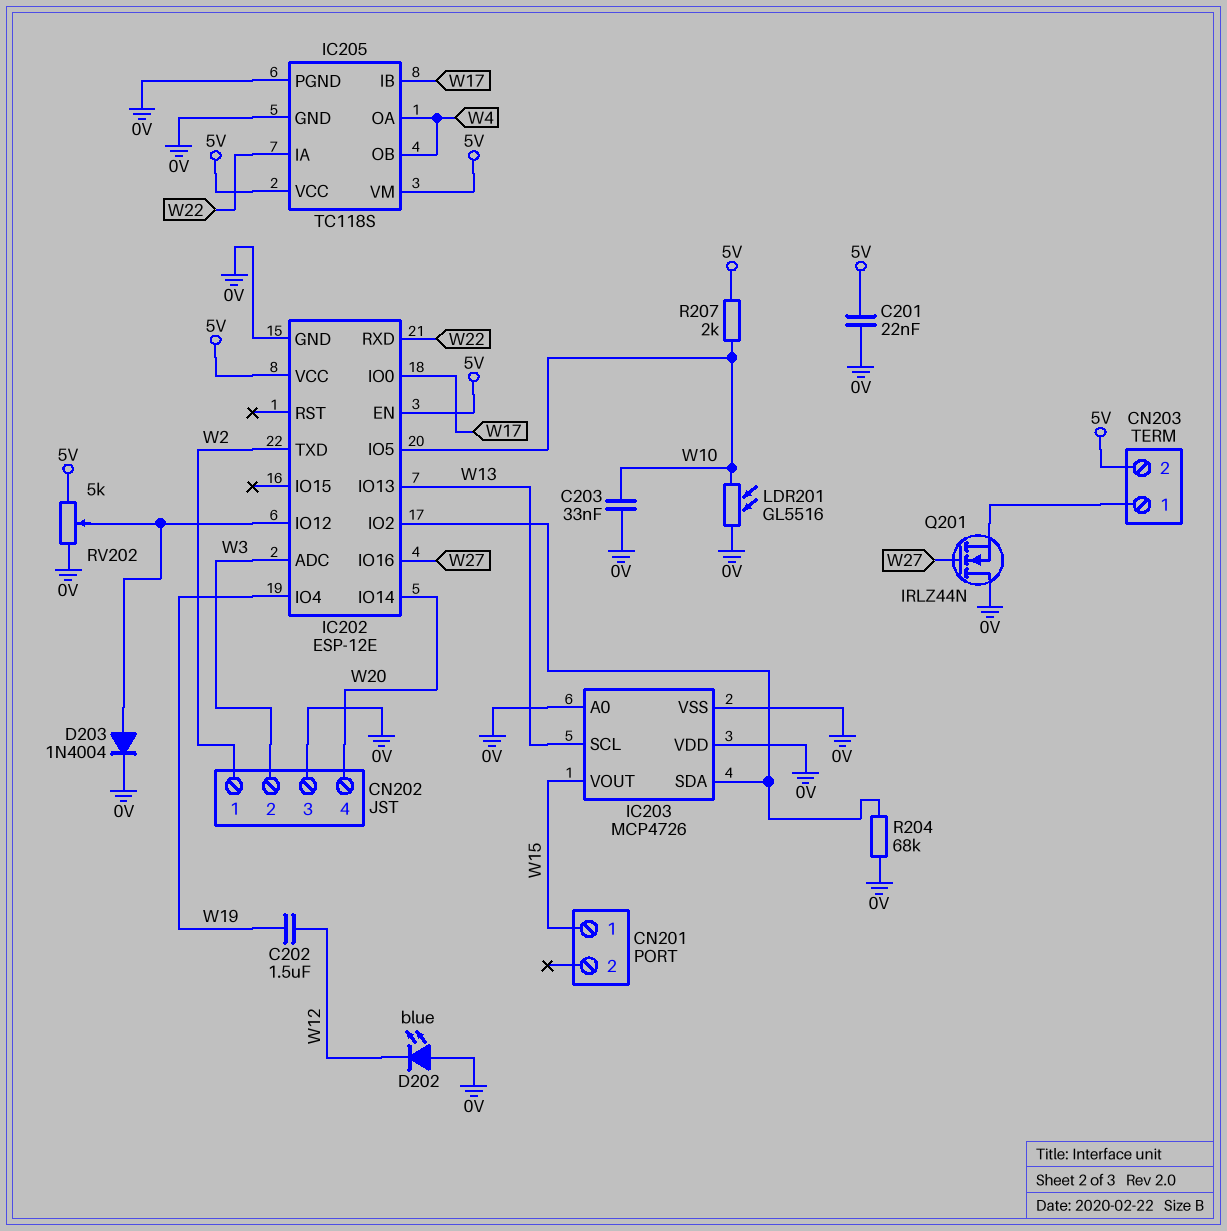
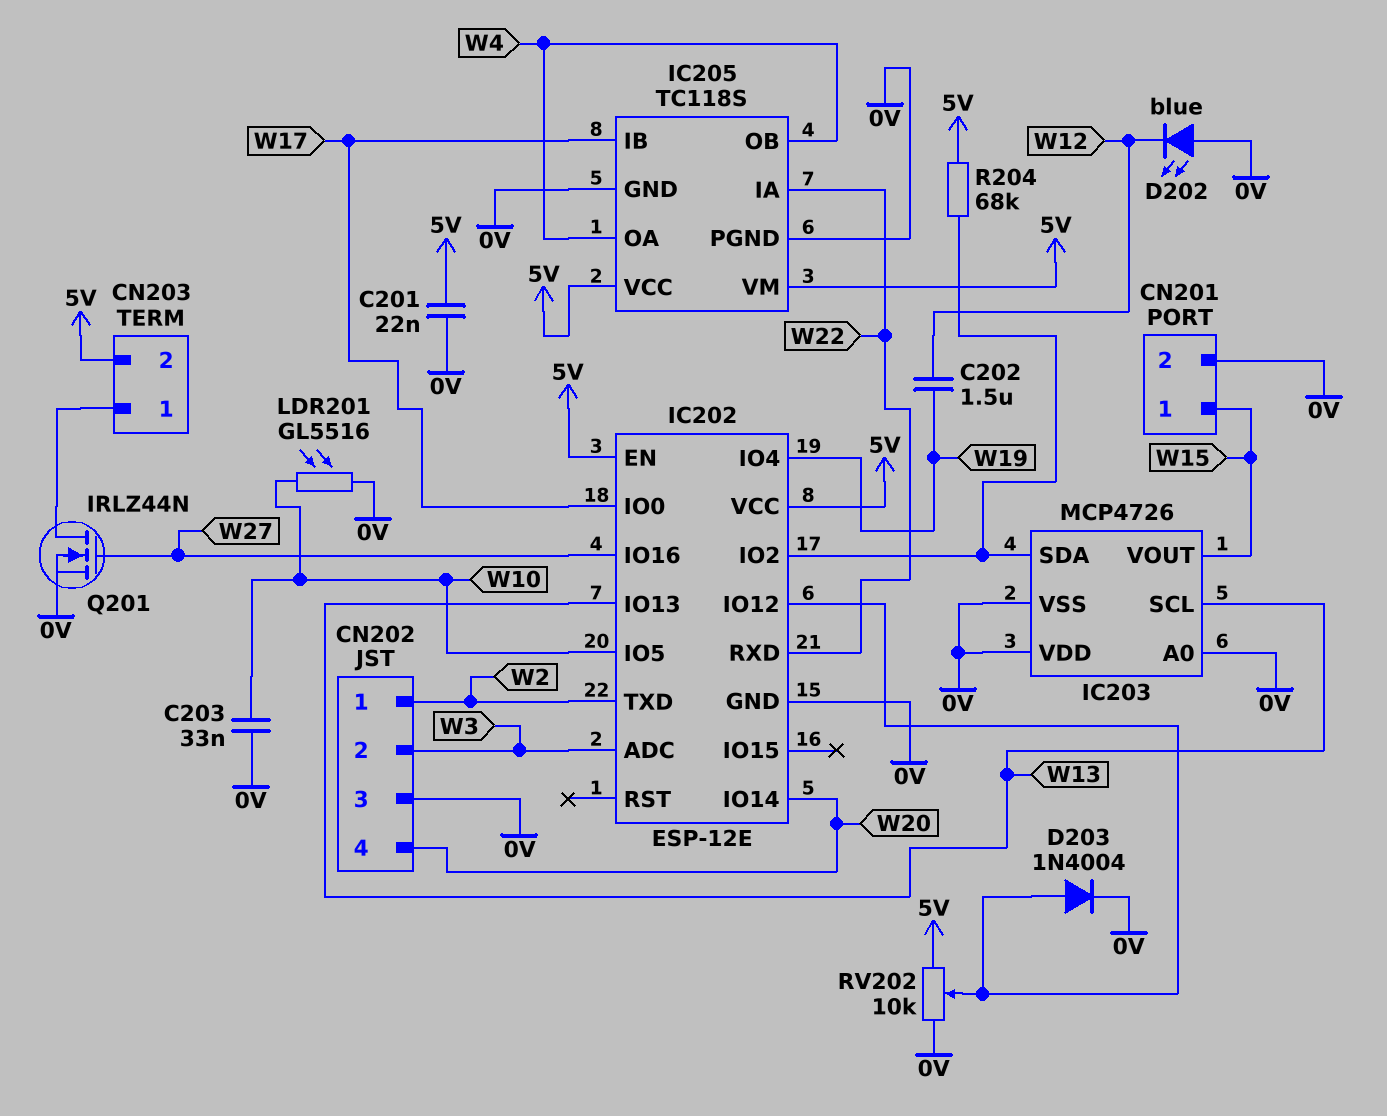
CN201 pin 2: none -> 0V
Q201: NMOS IRLZ44N (G W27, D 0V, S CN203/1) -> NMOS IRLZ44N (G W27, D CN203/1, S 0V)
R204: 68k (0V, IC202/IO2) -> 68k (5V, IC202/IO2)
R207: 2k (5V, W10) -> none
RV202: 5k (0V, 5V, wiper IC202/IO12) -> 10k (0V, 5V, wiper IC202/IO12)

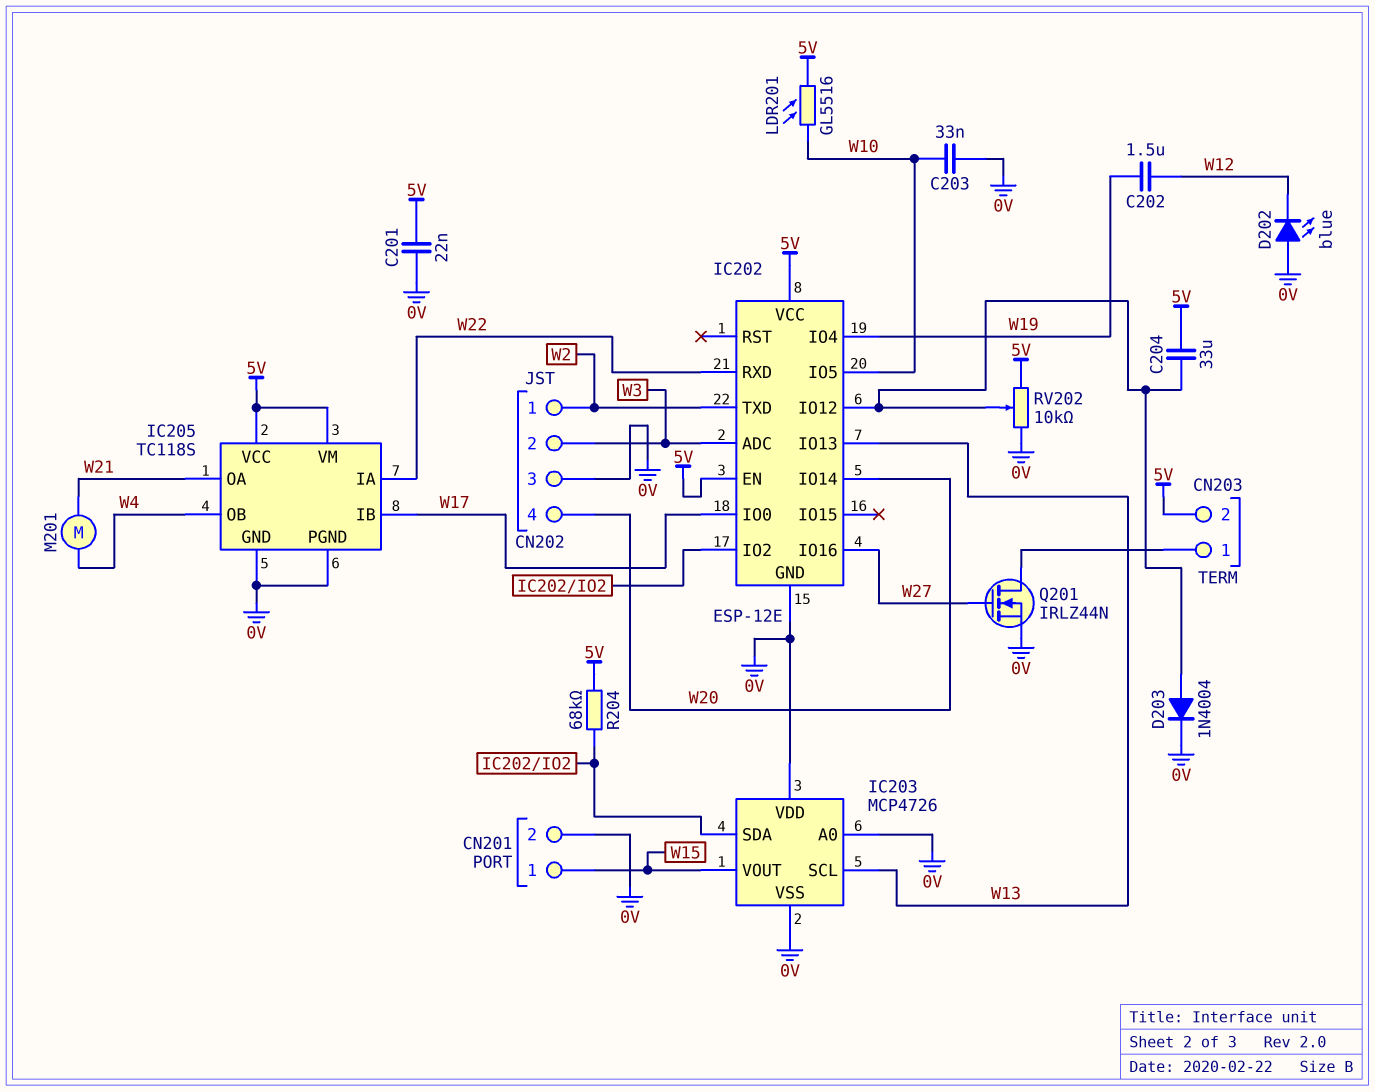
C204: none -> 33uF (5V, IC202/IO12)
IC205 pin OA: W4 -> W21
LDR201: GL5516 (0V, W10) -> GL5516 (5V, W10)
M201: none -> motor (W4, W21)

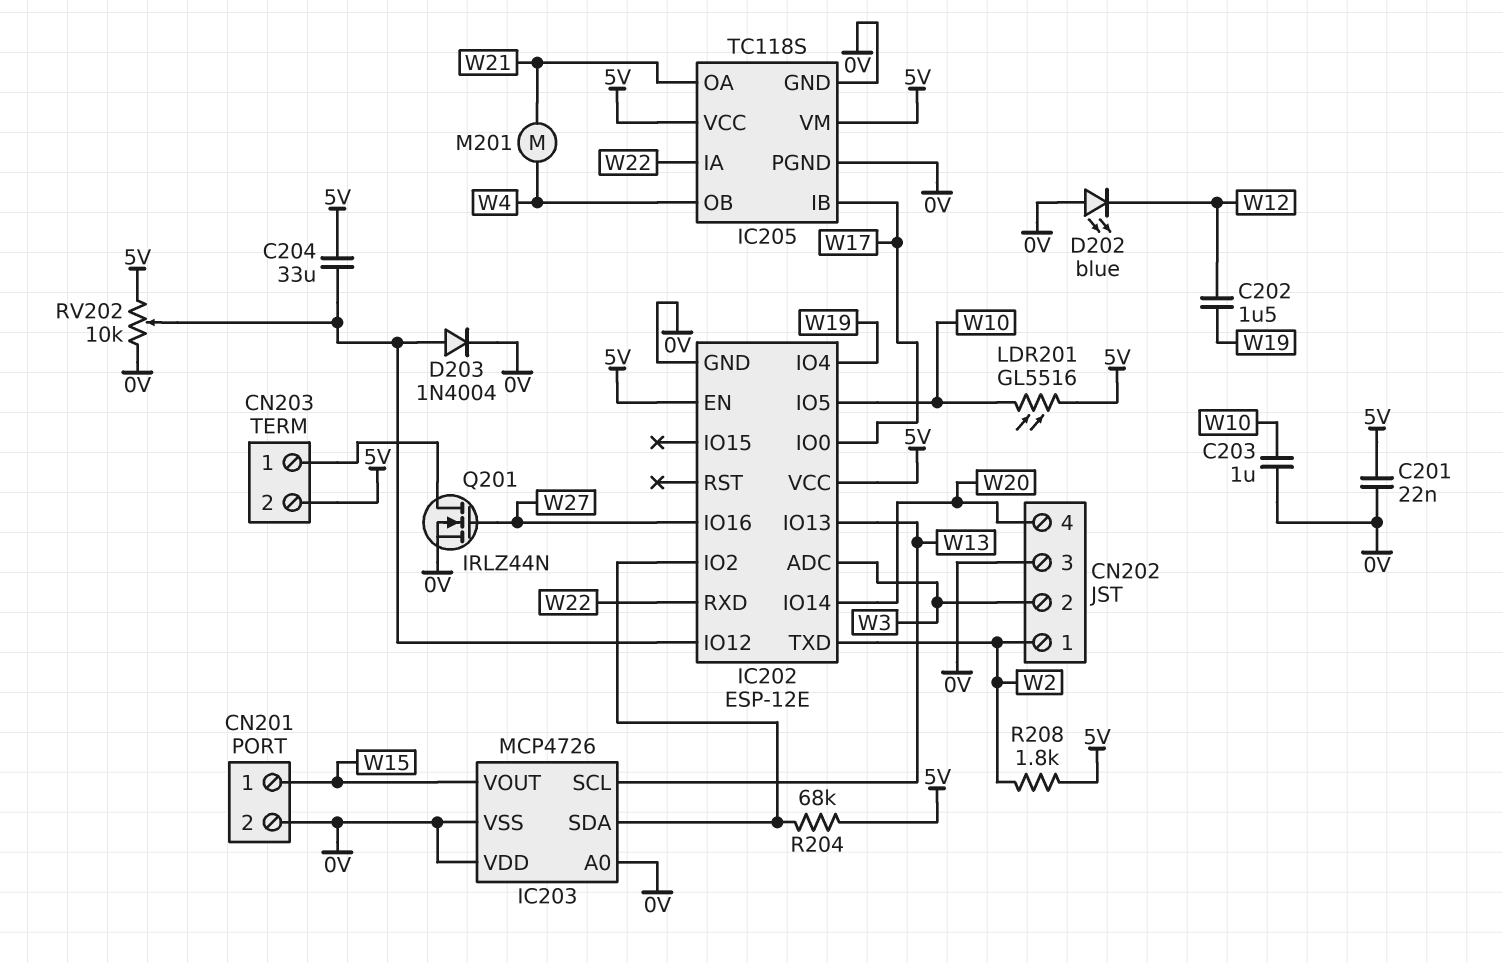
C203: 33nF (0V, W10) -> 1uF (0V, W10)
R208: none -> 1.8k (5V, W2)

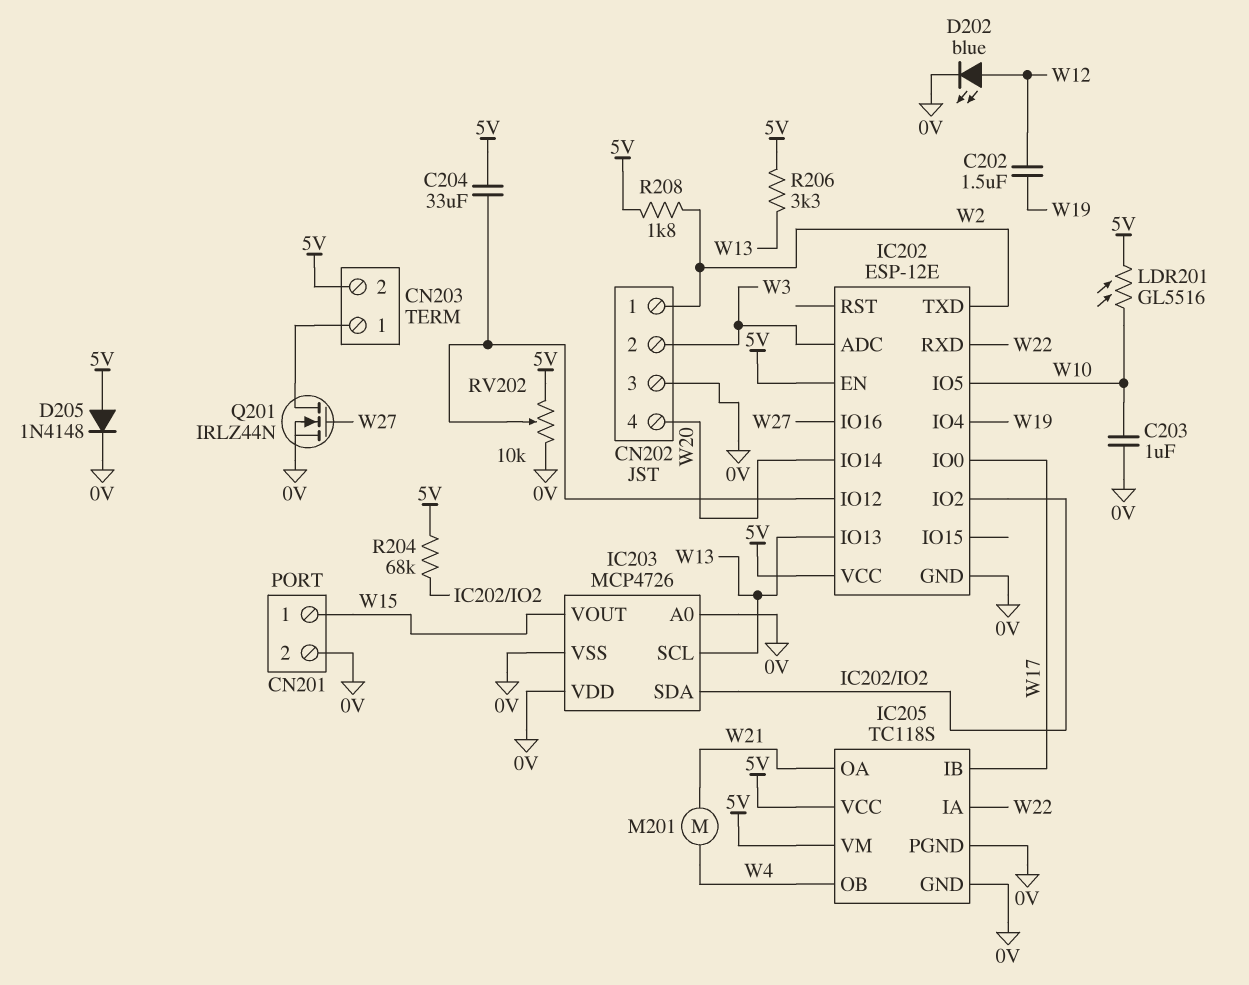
C201: 22nF (0V, 5V) -> none
D202: LED blue (A 0V, K W12) -> LED blue (A W12, K 0V)
D203: diode 1N4004 (A IC202/IO12, K 0V) -> none
D205: none -> diode 1N4148 (A 5V, K 0V)
R206: none -> 3.3k (5V, W13)

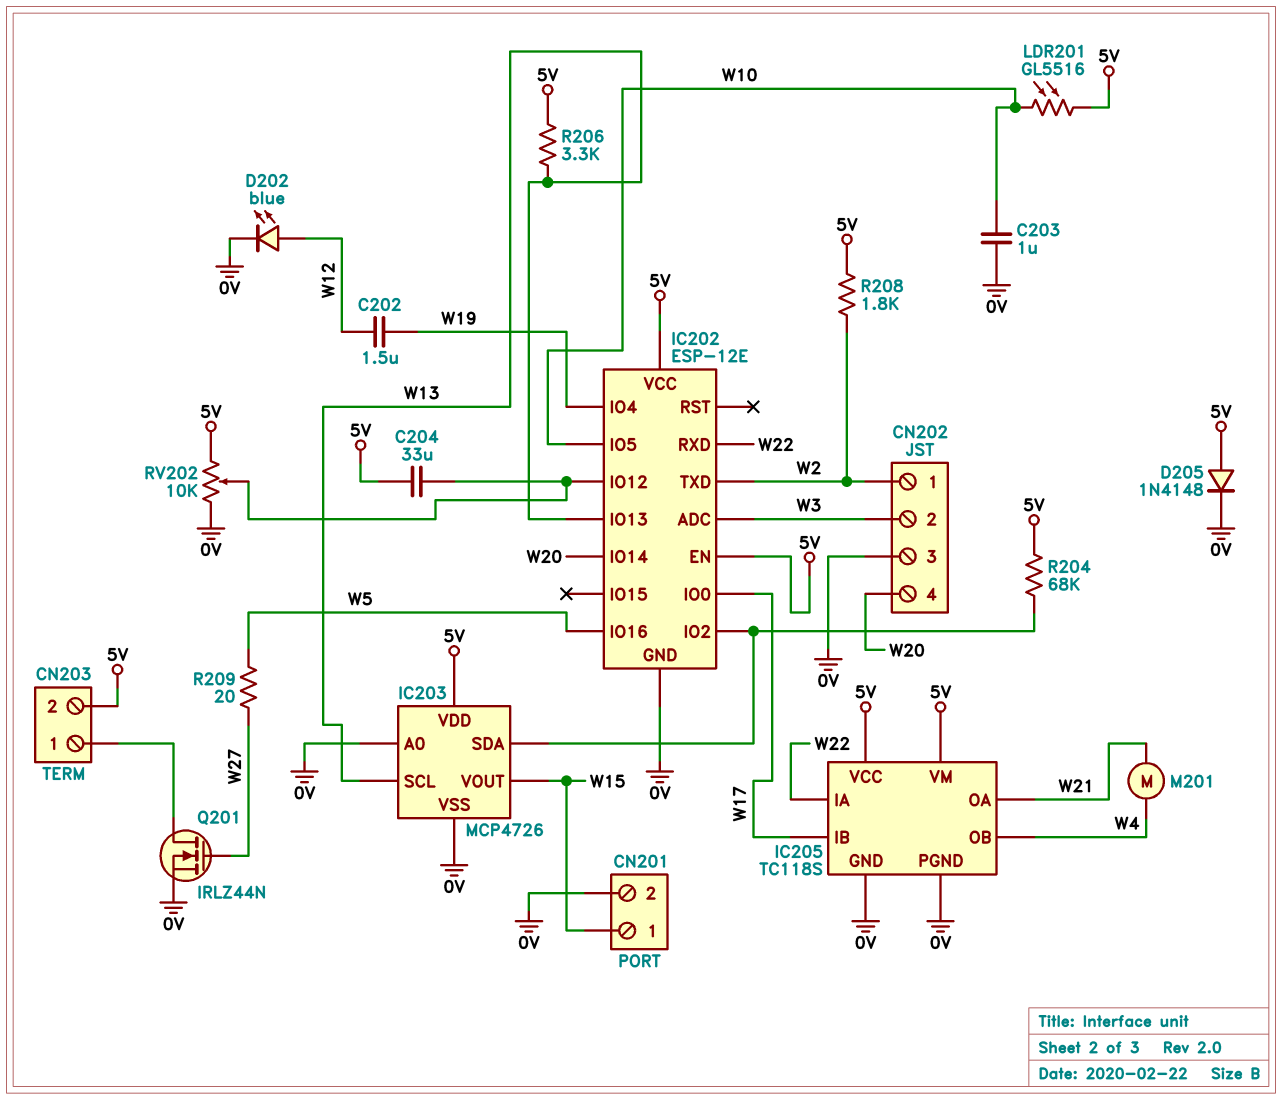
IC202 pin IO16: W27 -> W5
IC203 pin VDD: 0V -> 5V
R209: none -> 20 (W5, W27)

